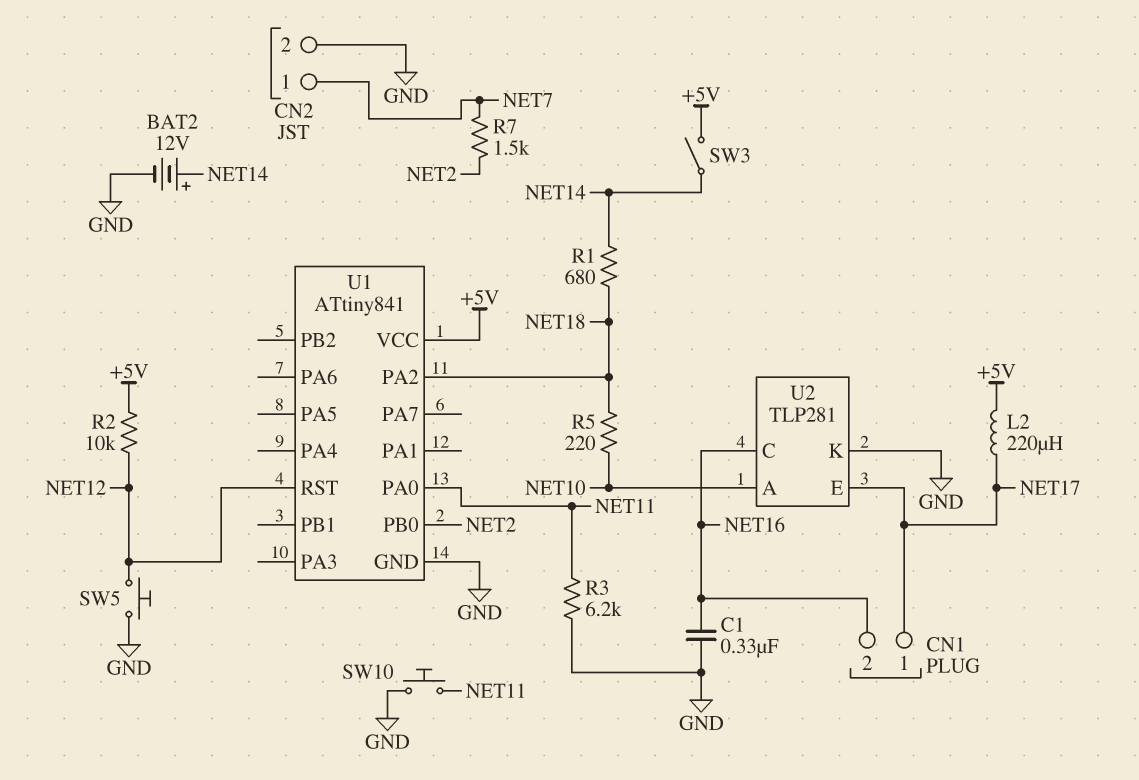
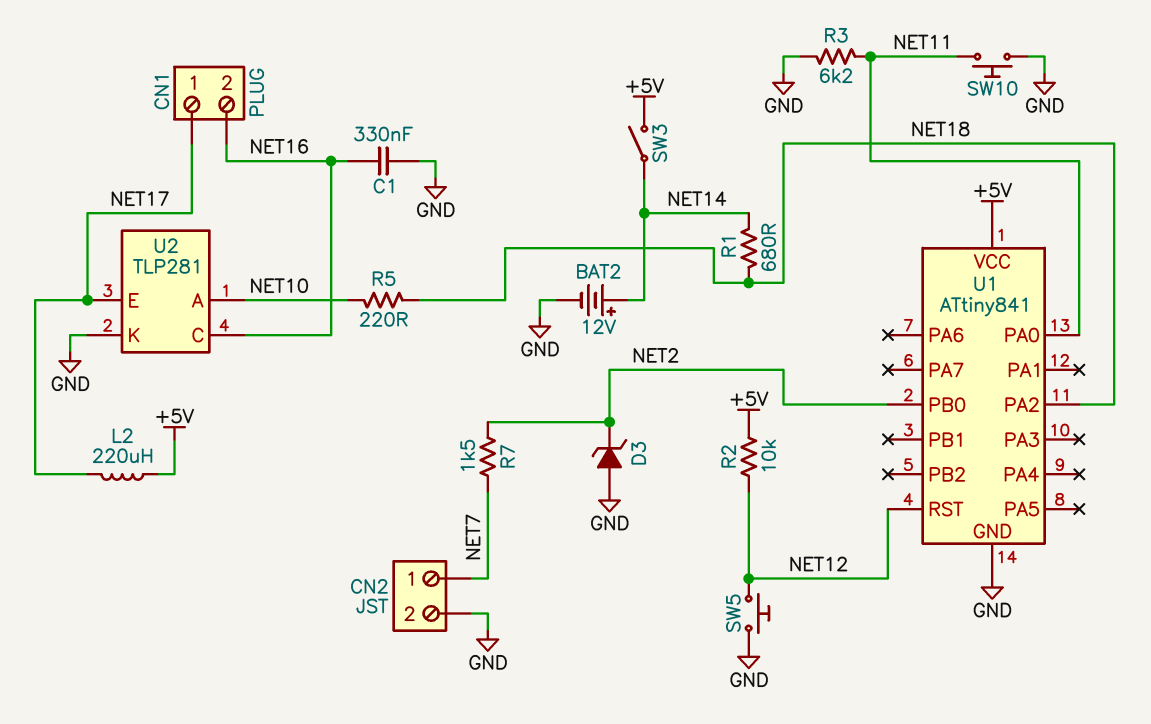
D3: none -> zener (A GND, K NET2)

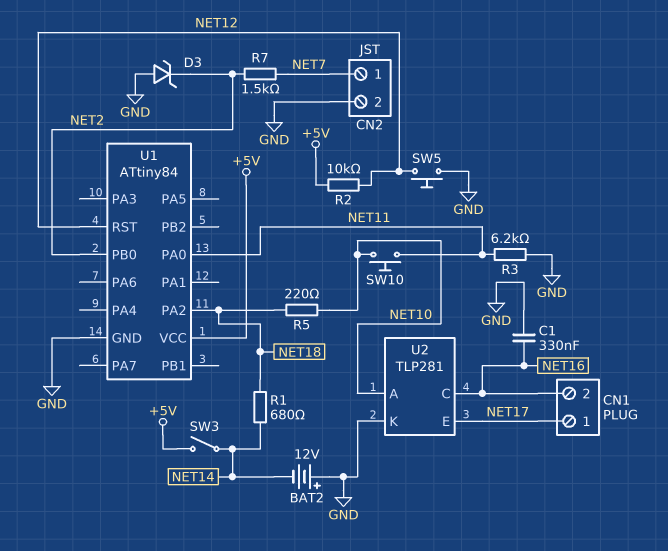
BAT2: 12V (plus NET14, minus GND) -> 12V (plus GND, minus NET14)
L2: 220uH (+5V, NET17) -> none
SW10: button (GND, NET11) -> button (NET10, NET11)
U1: ATtiny841 -> ATtiny84

